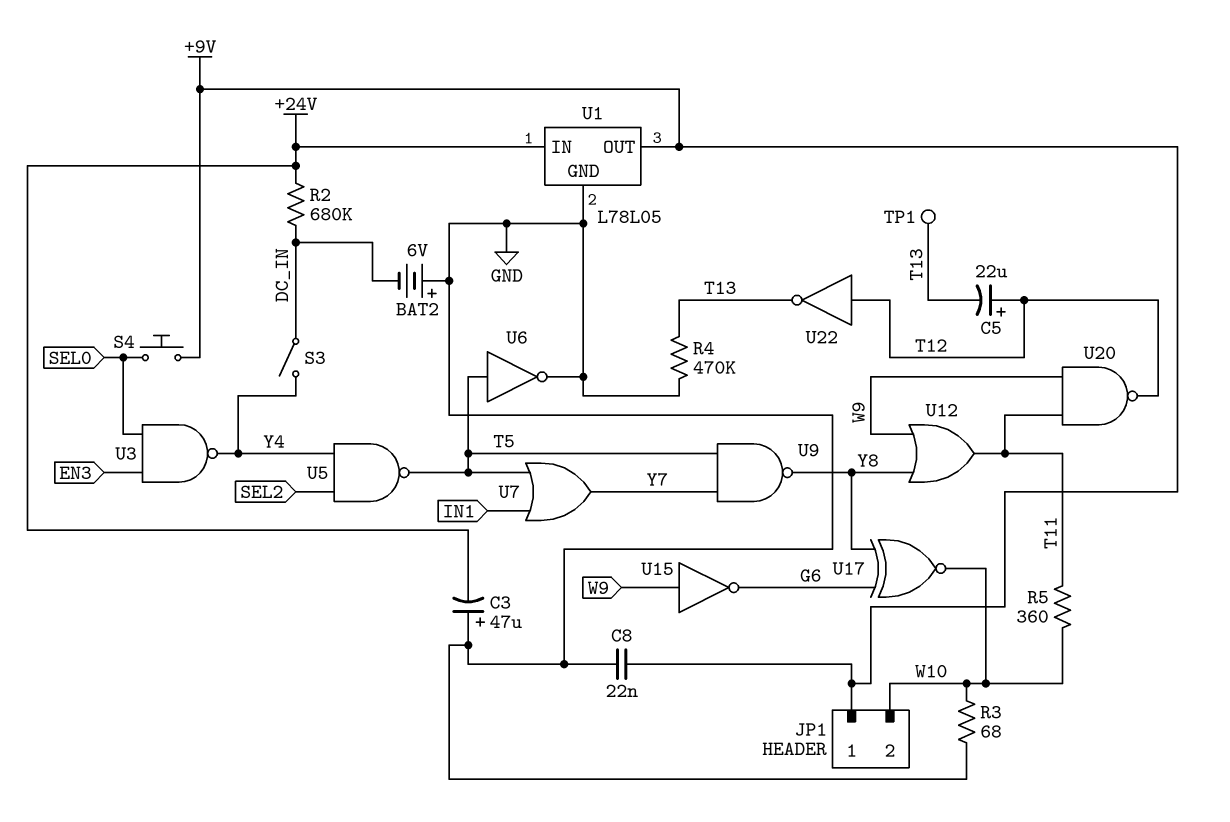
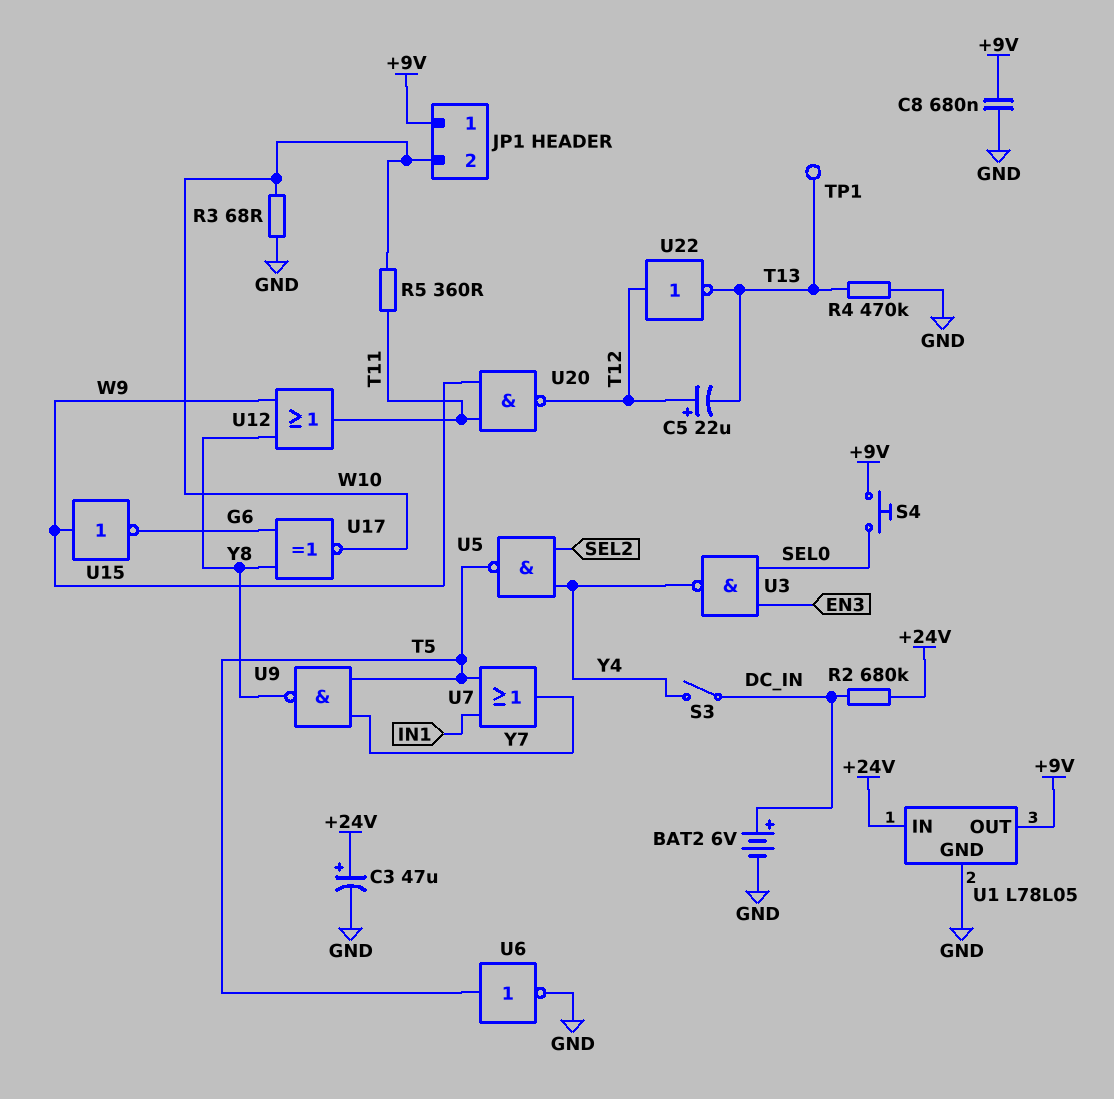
BAT2: 6V (plus GND, minus DC_IN) -> 6V (plus DC_IN, minus GND)
C3: 47uF (plus GND, minus +24V) -> 47uF (plus +24V, minus GND)
C8: 22nF (+9V, GND) -> 680nF (+9V, GND)

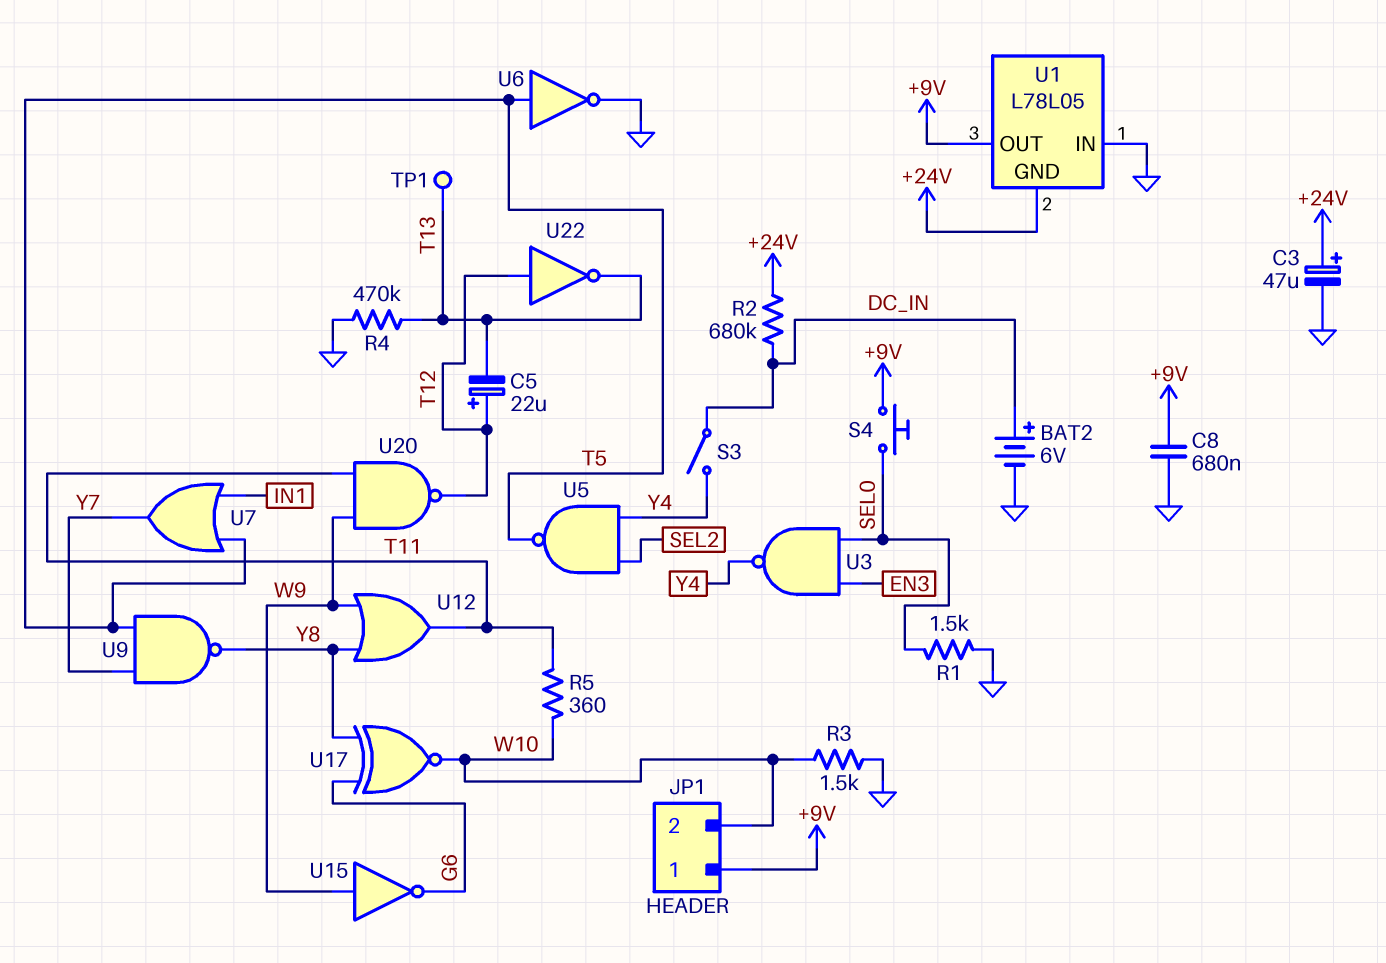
R1: none -> 1.5k (GND, SEL0)
R3: 68 (GND, W10) -> 1.5k (GND, W10)
U1 pin GND: GND -> +24V
U1 pin IN: +24V -> GND

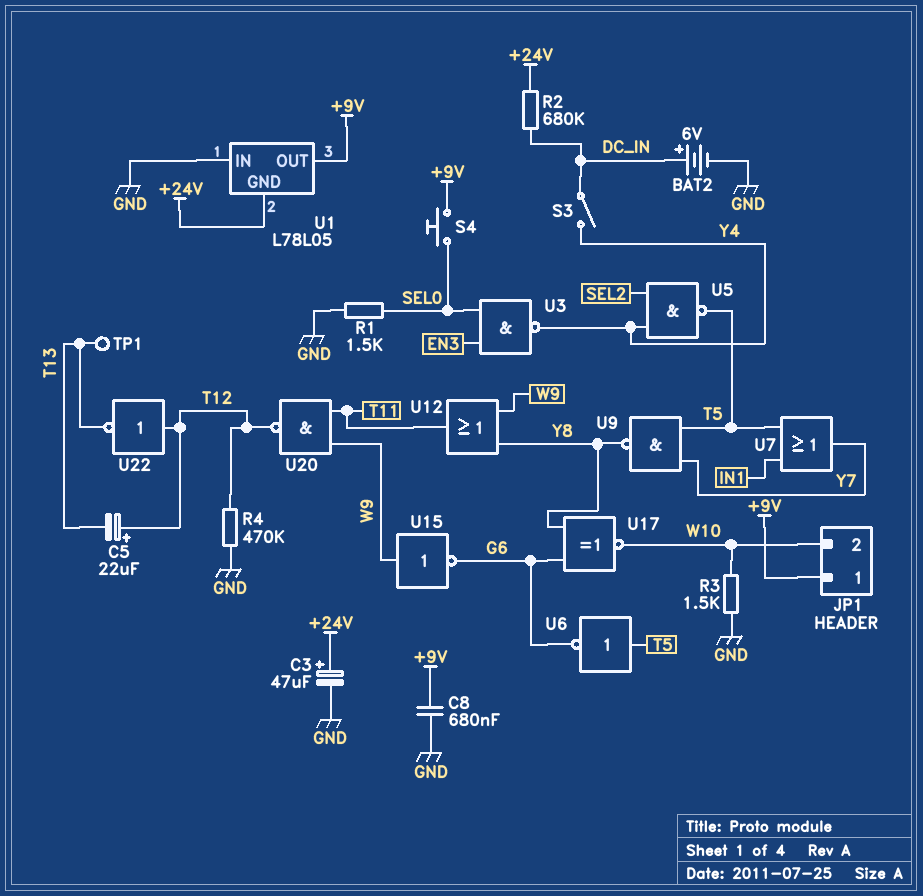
R4: 470k (GND, T13) -> 470k (GND, T12)
R5: 360 (T11, W10) -> none
U6: NOT (in T5, out GND) -> NOT (in T5, out G6)

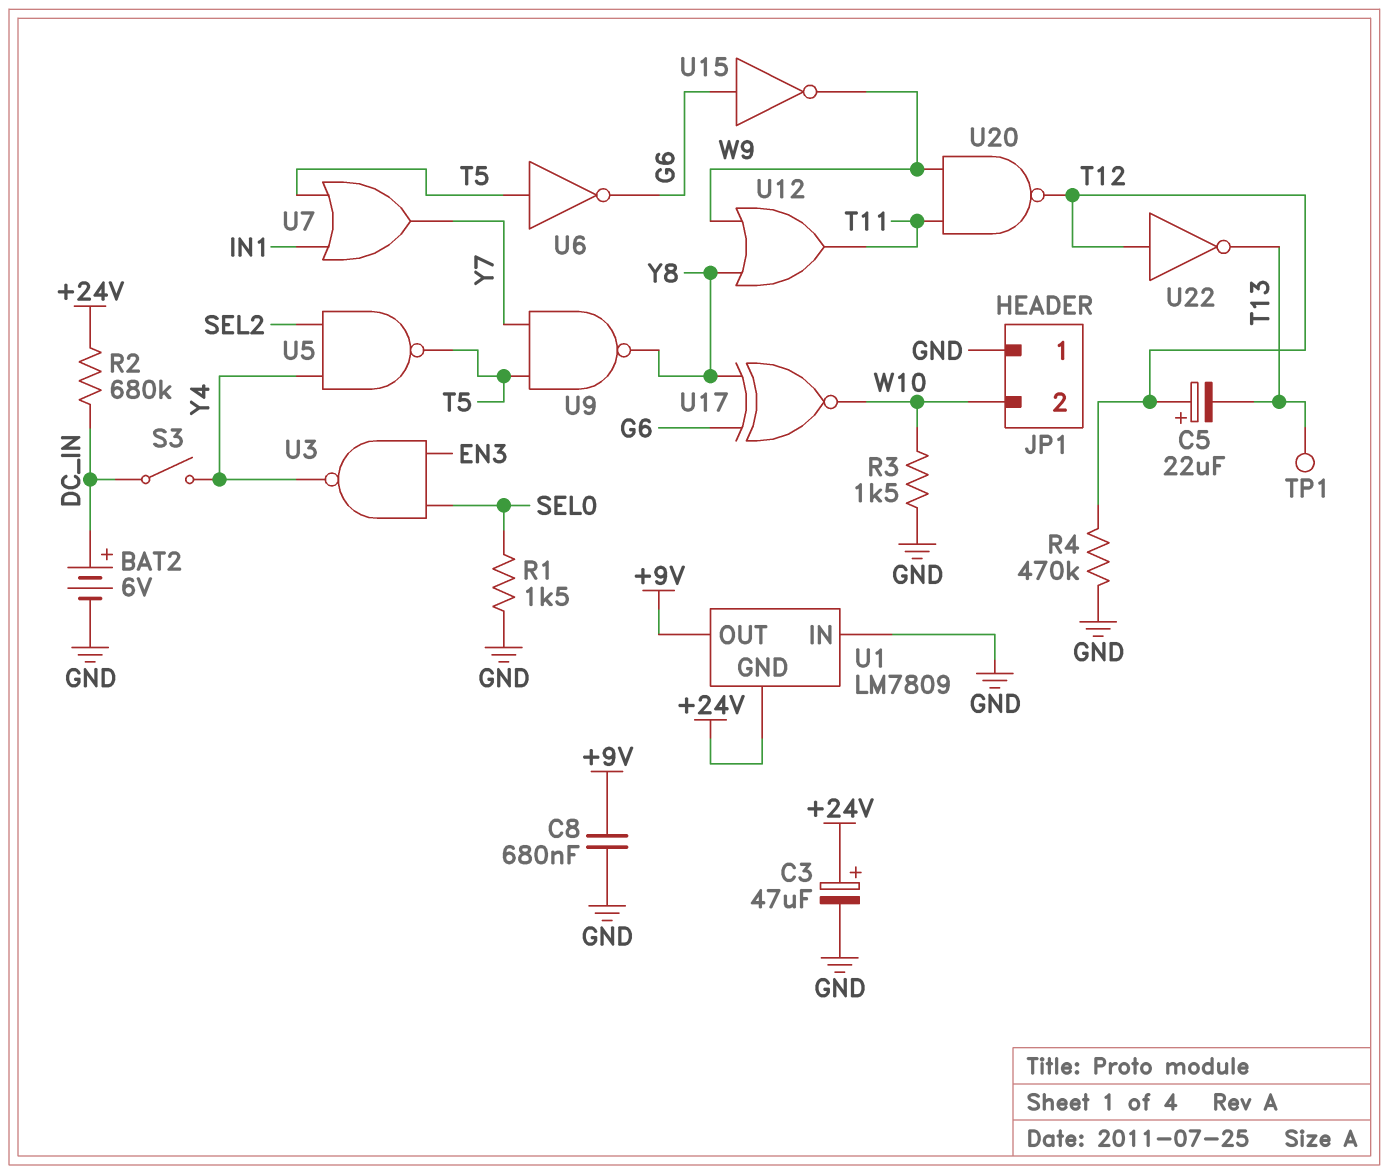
JP1 pin 1: +9V -> GND
S4: button (+9V, SEL0) -> none
U1: L78L05 -> LM7809
U15: NOT (in W9, out G6) -> NOT (in G6, out W9)

